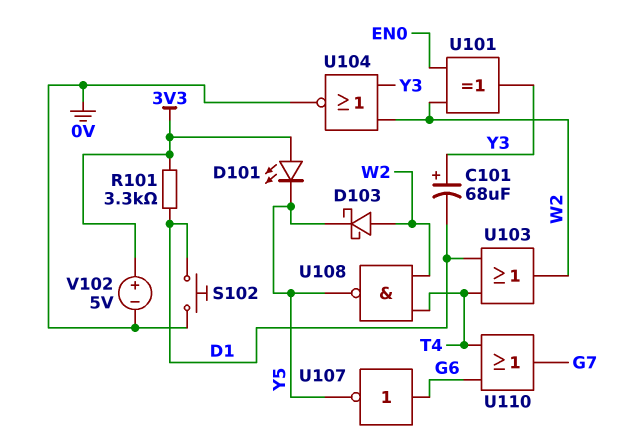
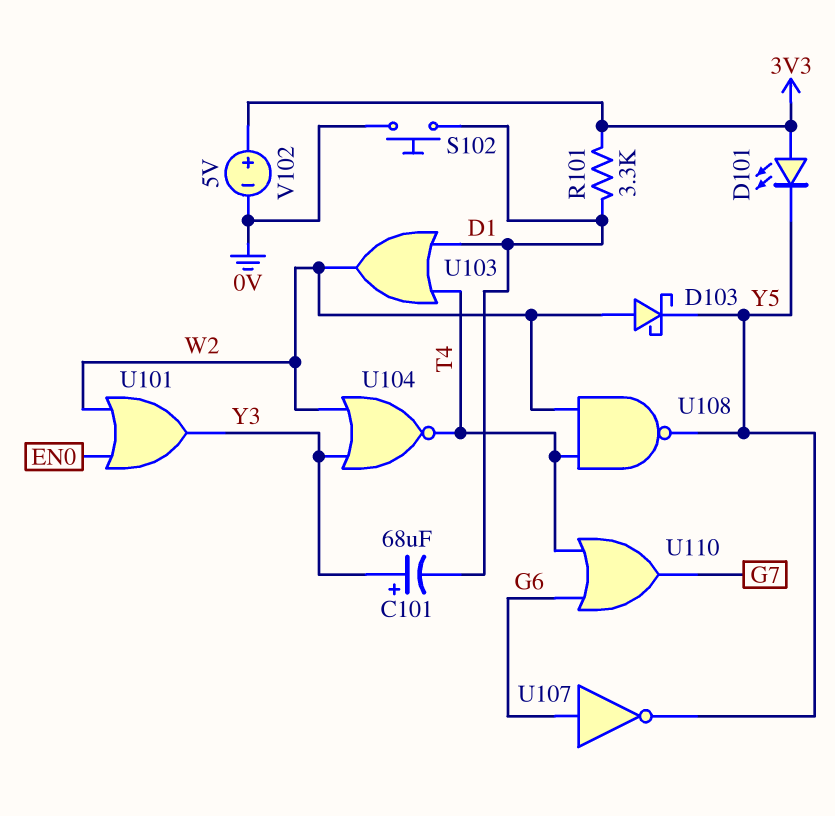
U101: XOR (in EN0, in W2, out Y3) -> OR (in EN0, in W2, out Y3)
U104: NOR (in W2, in Y3, out 0V) -> NOR (in W2, in Y3, out T4)

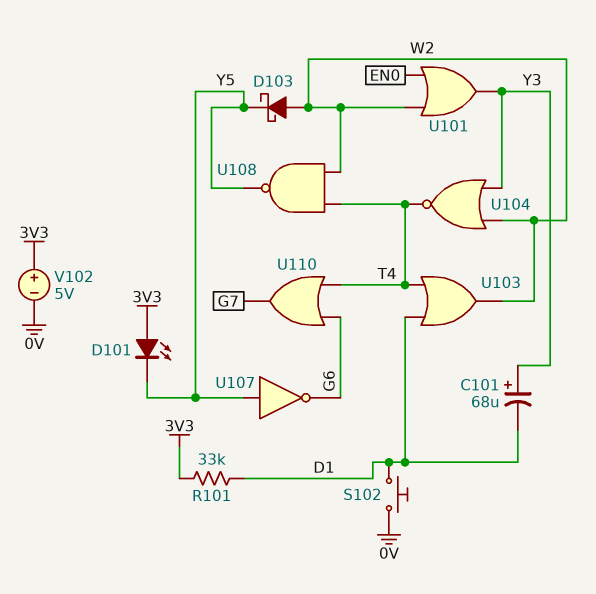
R101: 3.3k (3V3, D1) -> 33k (3V3, D1)
U107: NOT (in G6, out Y5) -> NOT (in Y5, out G6)

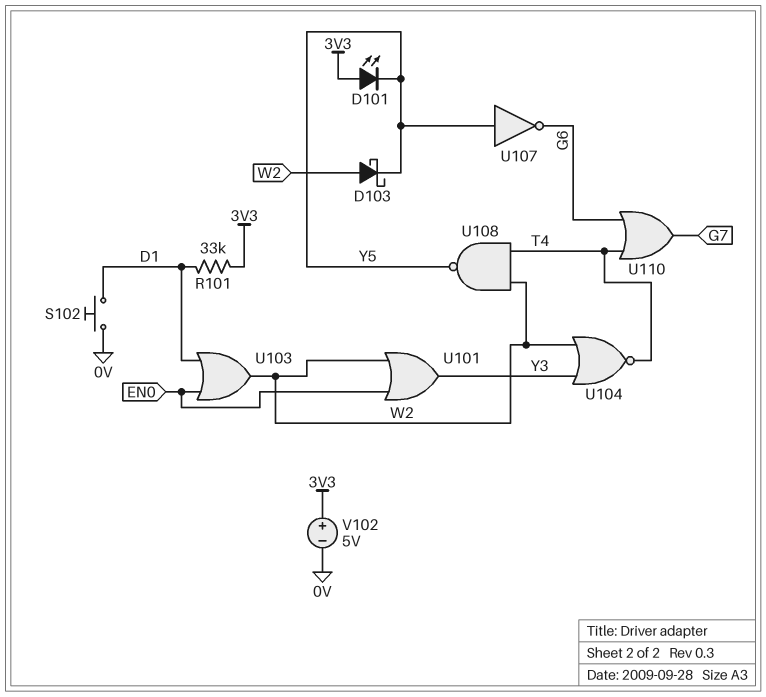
C101: 68uF (plus Y3, minus D1) -> none
U103: OR (in D1, in T4, out W2) -> OR (in D1, in EN0, out W2)

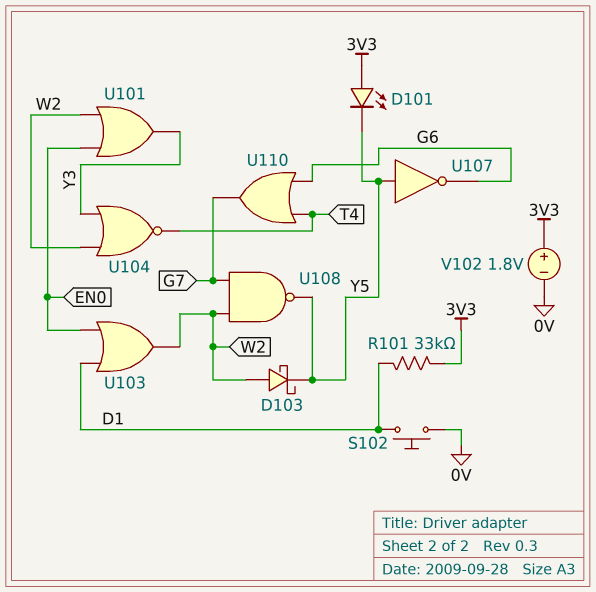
U108: NAND (in T4, in W2, out Y5) -> NAND (in G7, in W2, out Y5)
V102: 5V (plus 3V3, minus 0V) -> 1.8V (plus 3V3, minus 0V)

